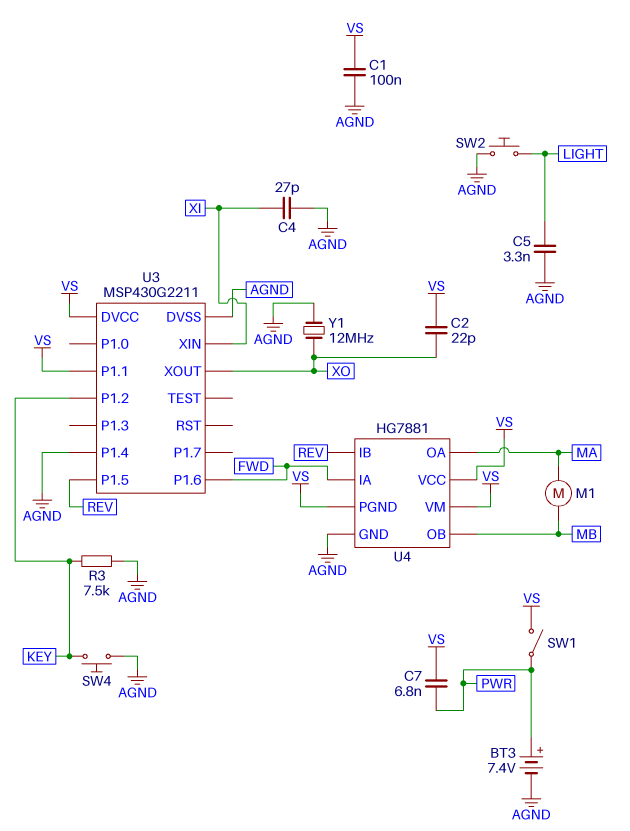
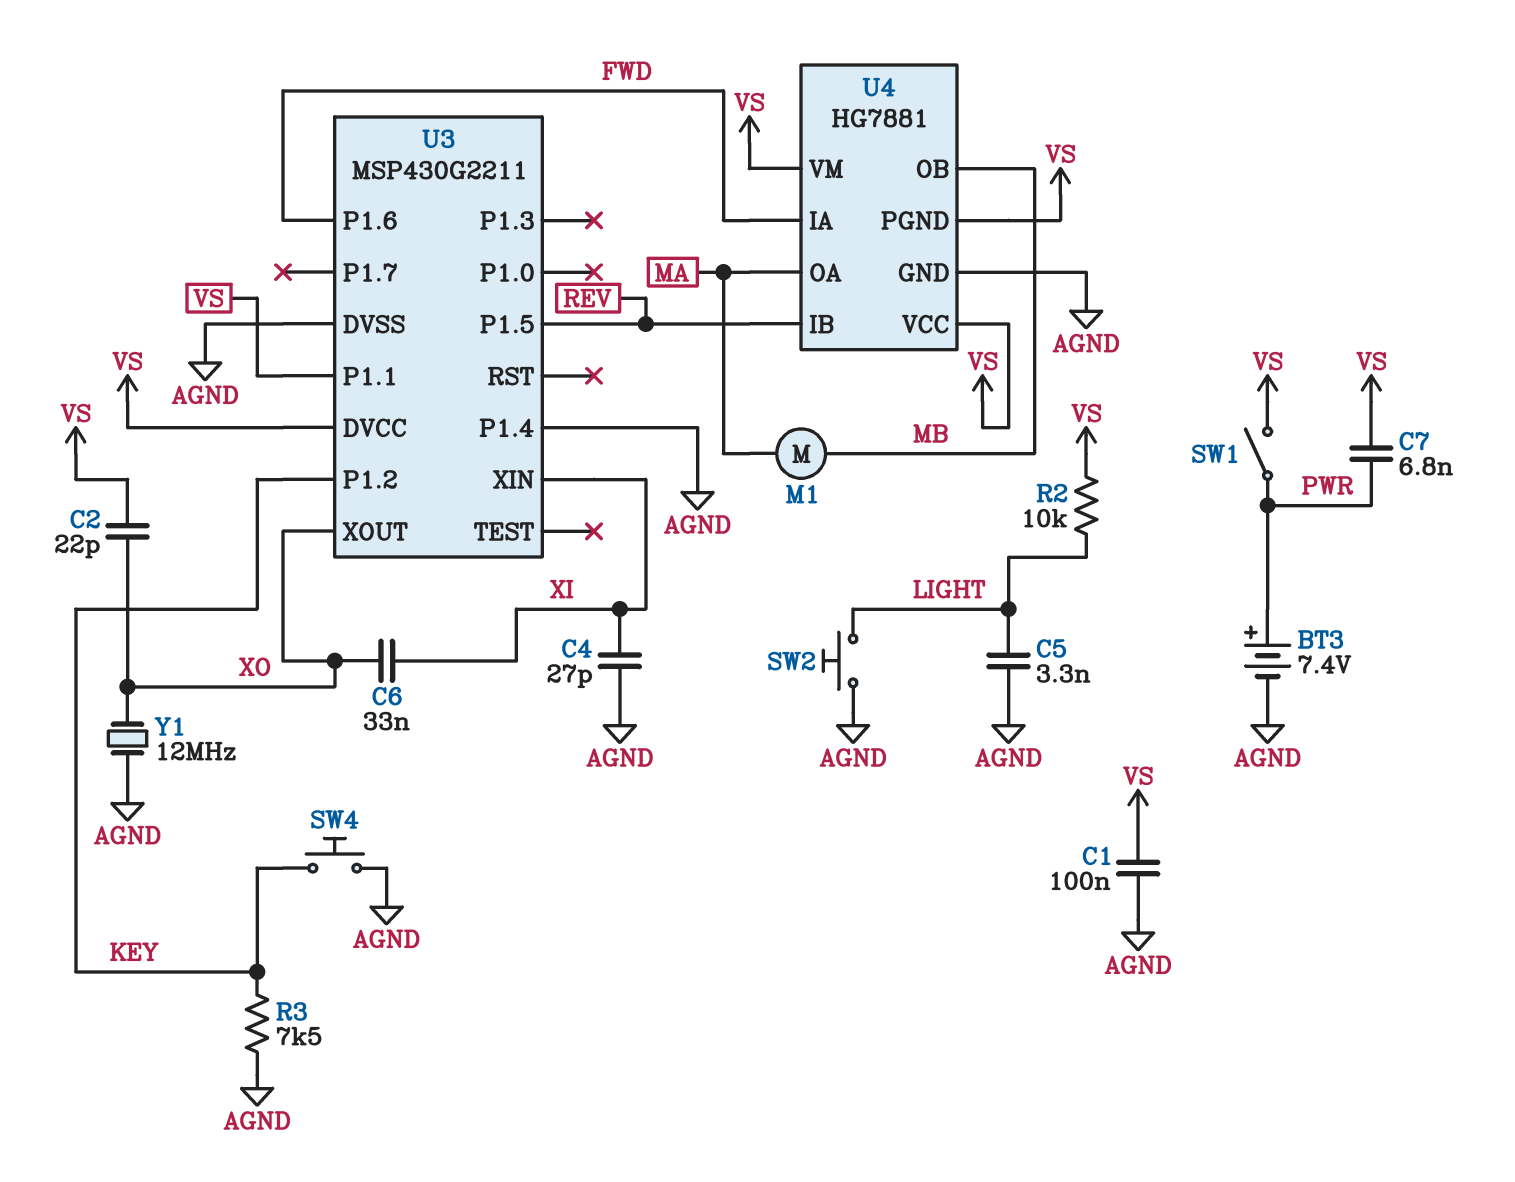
C6: none -> 33nF (XI, XO)
R2: none -> 10k (LIGHT, VS)

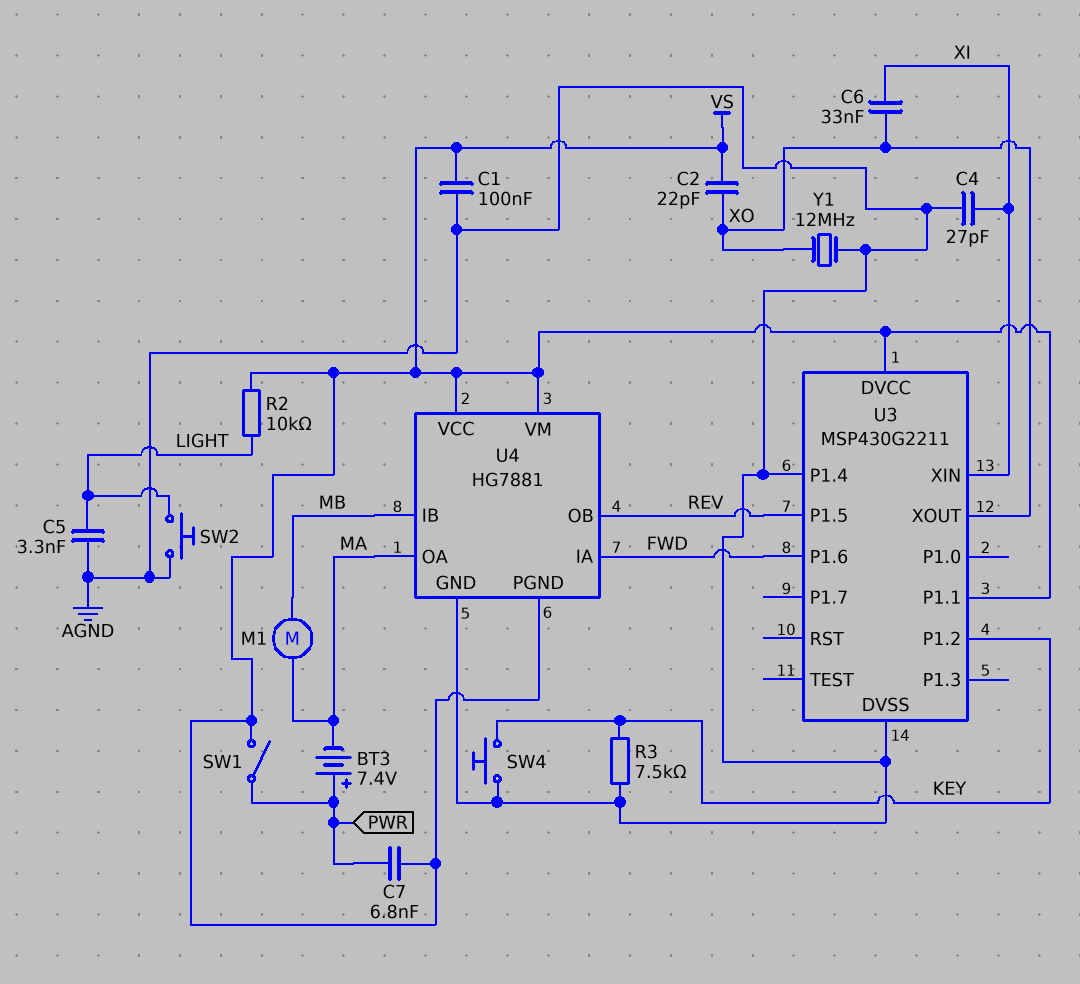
BT3: 7.4V (plus PWR, minus AGND) -> 7.4V (plus PWR, minus MA)
U4 pin IB: REV -> MB
U4 pin OB: MB -> REV

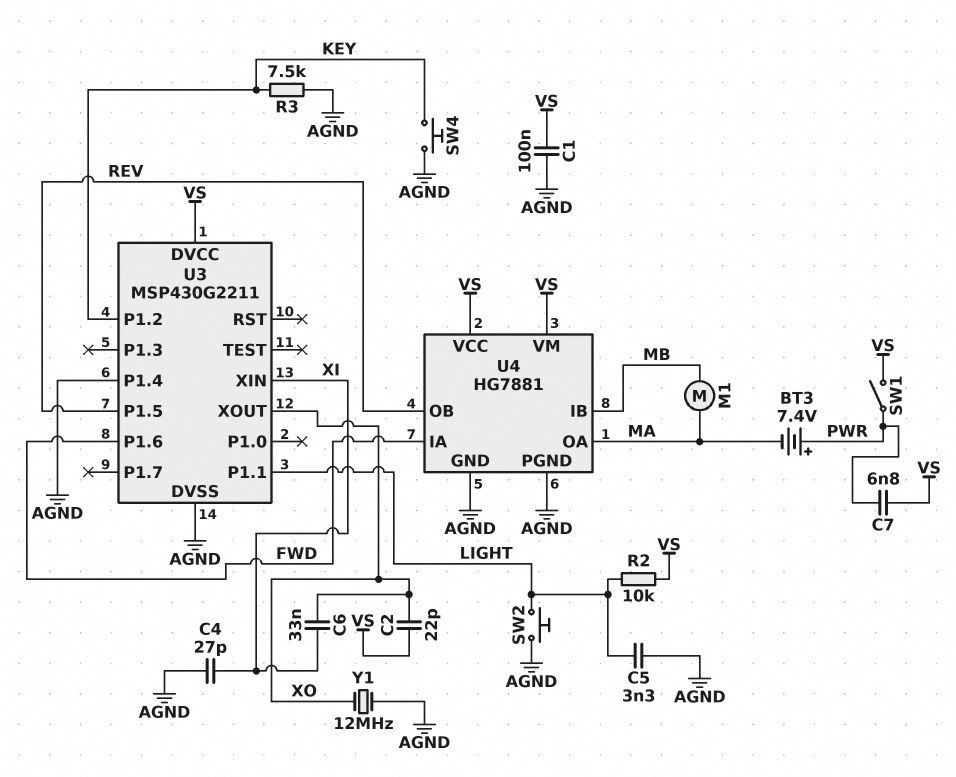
U3 pin P1.1: VS -> LIGHT
U4 pin PGND: VS -> AGND

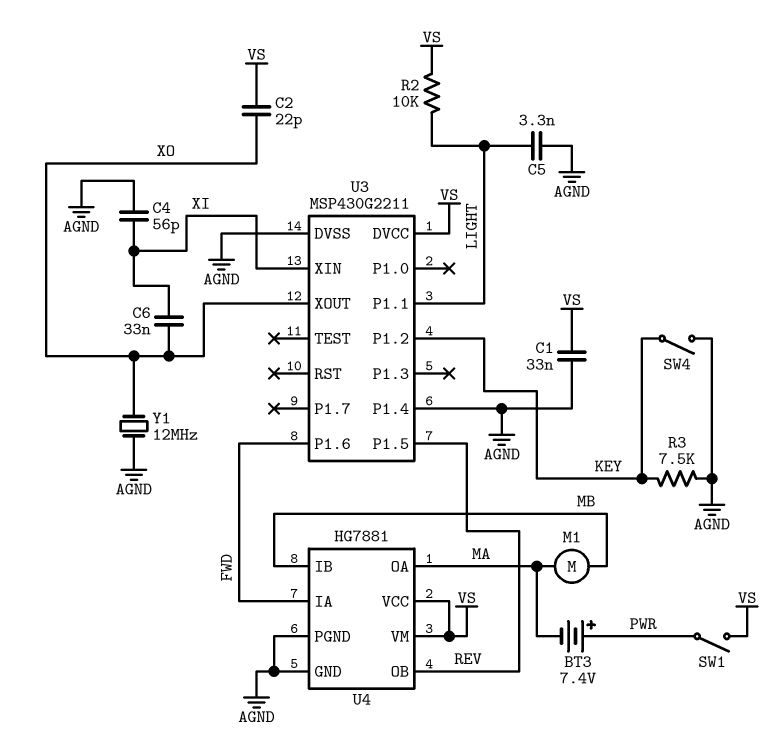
C1: 100nF (AGND, VS) -> 33nF (AGND, VS)
C4: 27pF (AGND, XI) -> 56pF (AGND, XI)
C7: 6.8nF (PWR, VS) -> none
SW2: button (AGND, LIGHT) -> none
SW4: button (AGND, KEY) -> switch (AGND, KEY)

